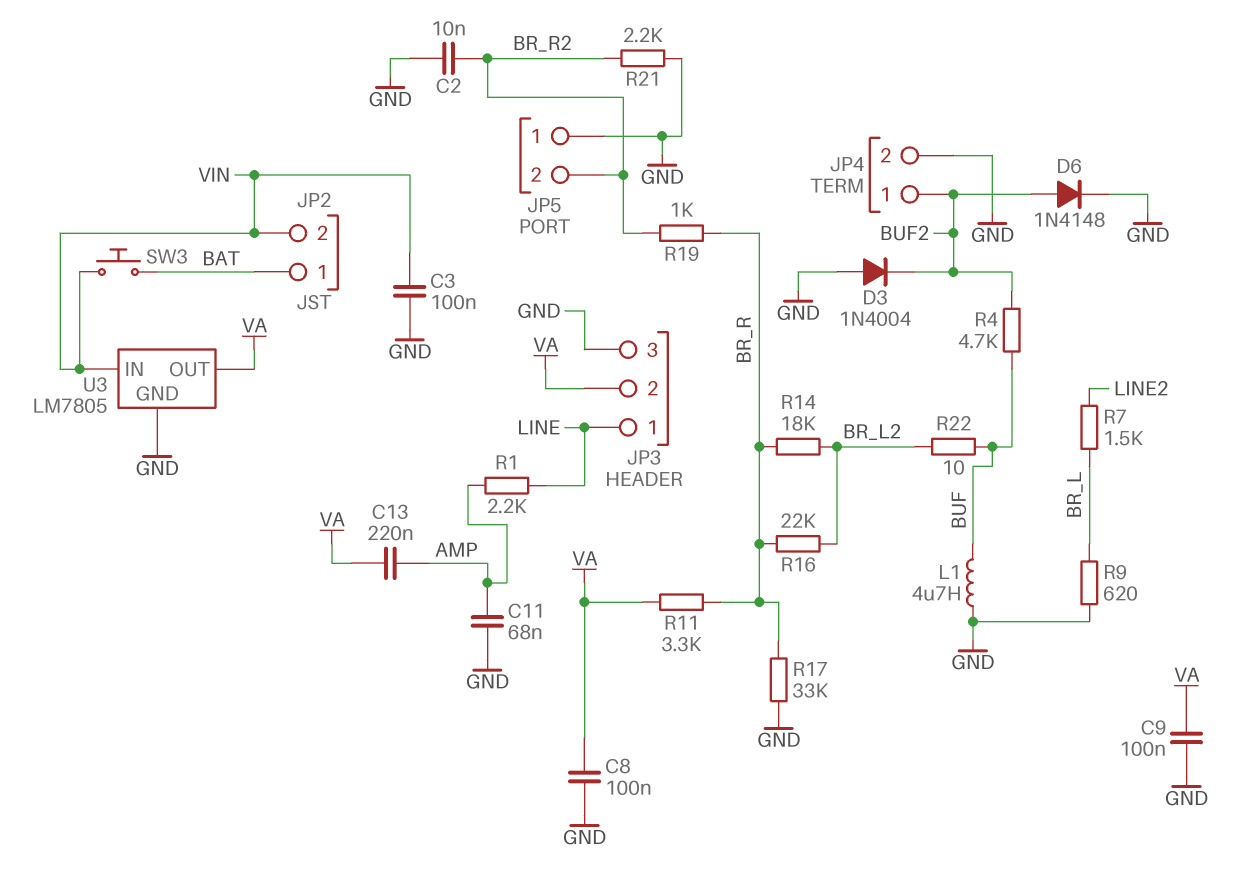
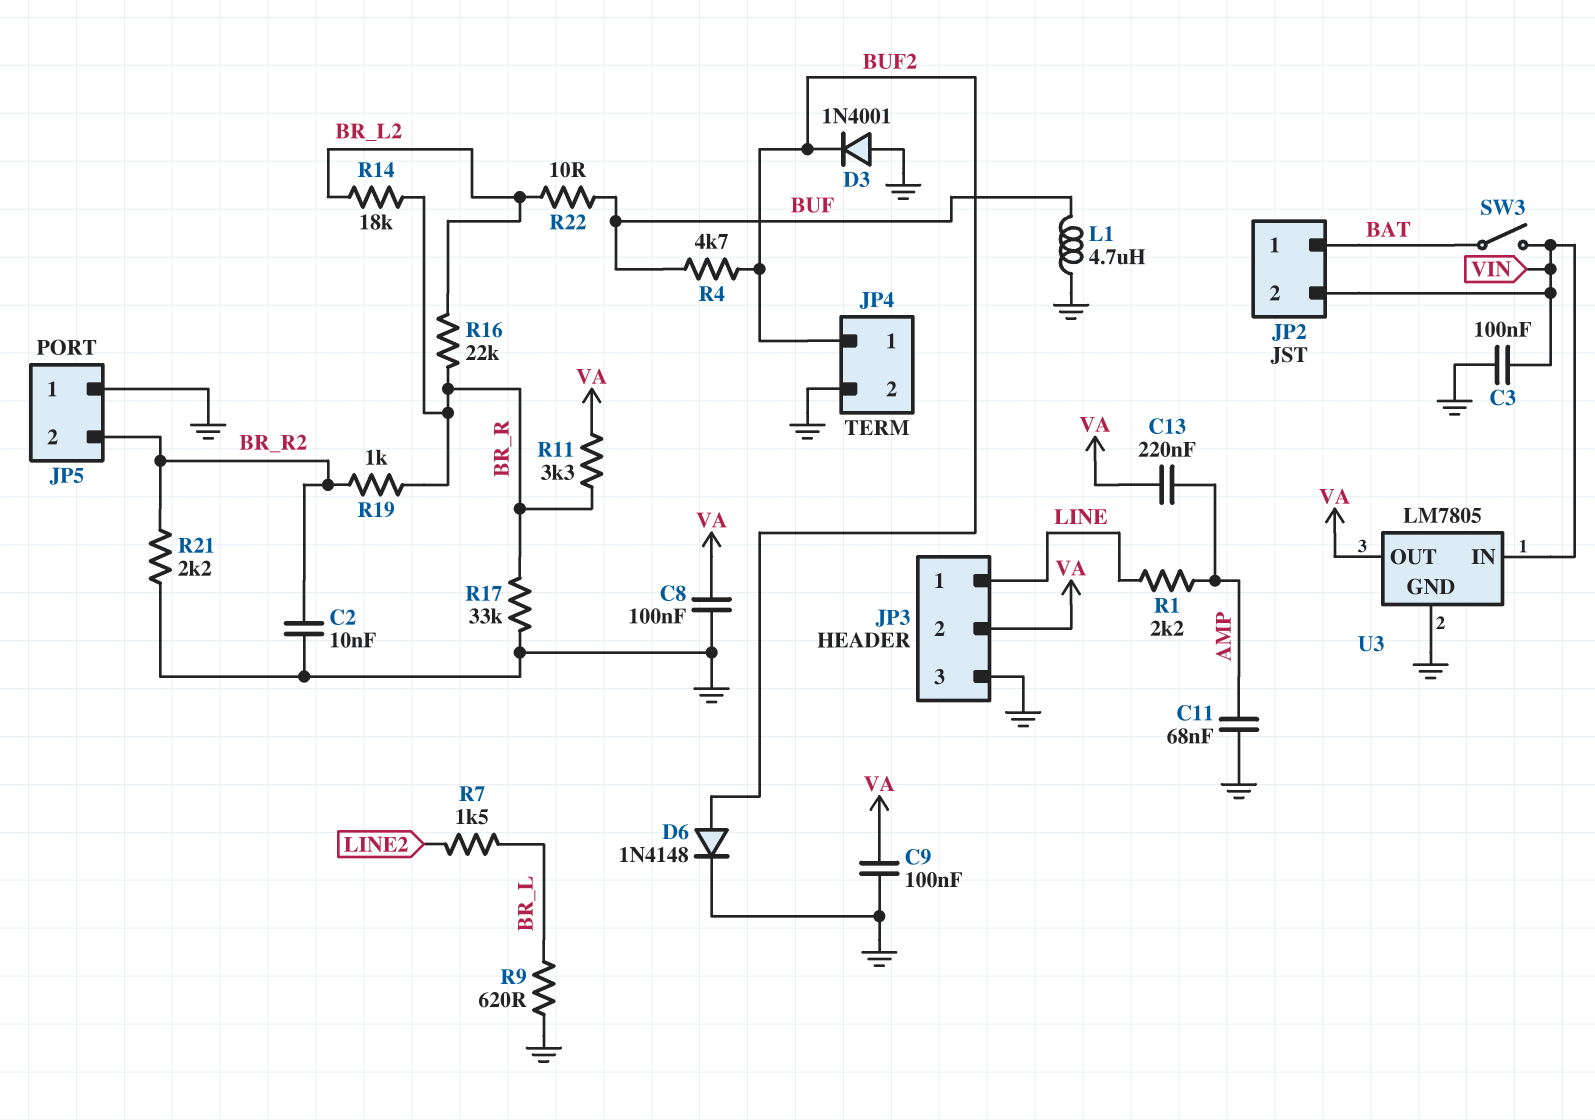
D3: diode 1N4004 (A GND, K BUF2) -> diode 1N4001 (A GND, K BUF2)
SW3: button (BAT, VIN) -> switch (BAT, VIN)

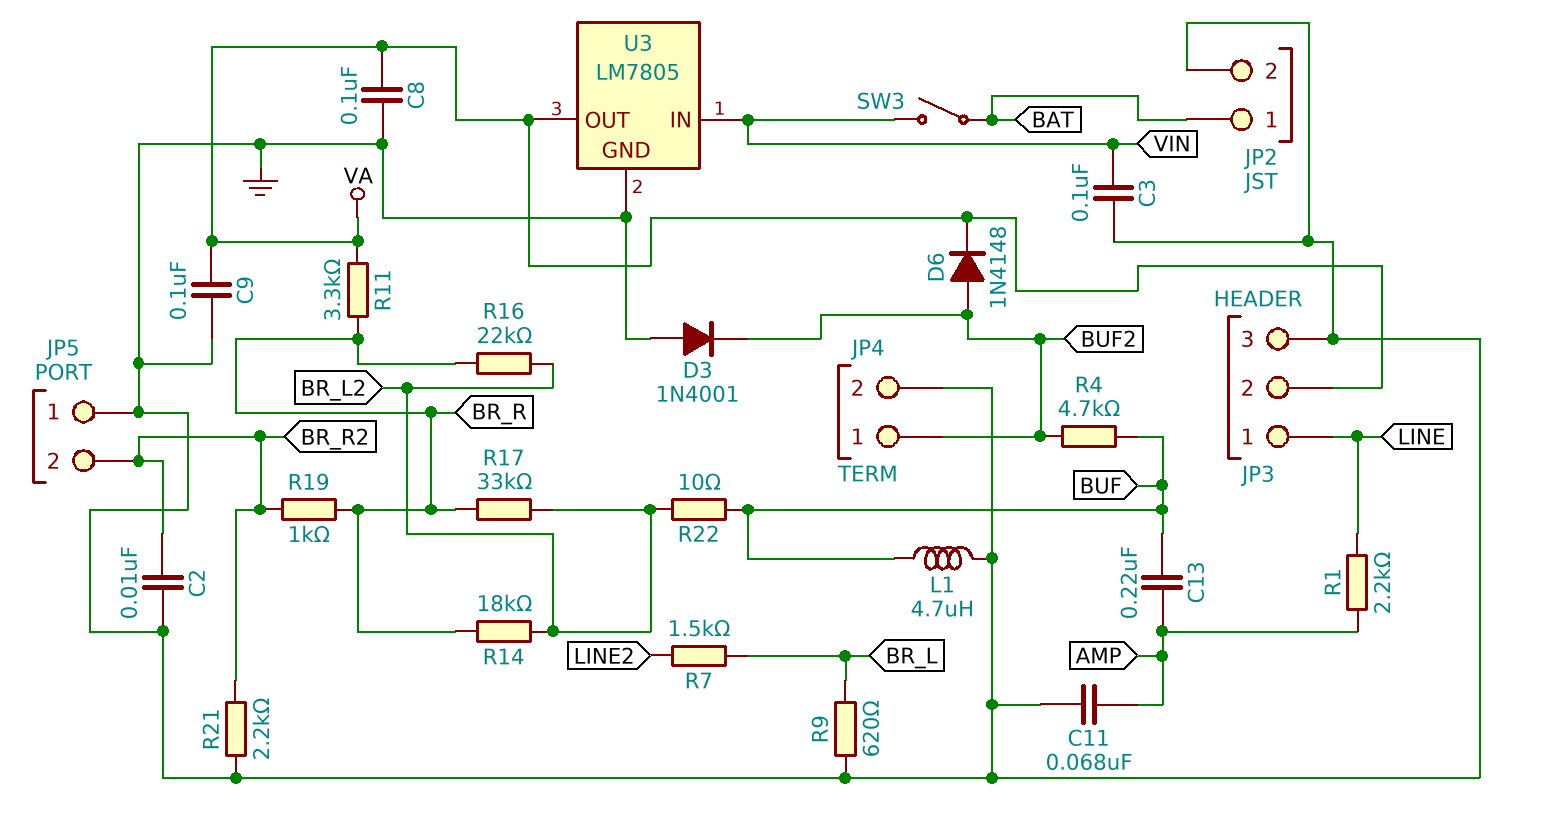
C13: 220nF (AMP, VA) -> 220nF (AMP, BUF)
D6: diode 1N4148 (A BUF2, K GND) -> diode 1N4148 (A BUF2, K VA)
JP2 pin 2: VIN -> GND
R17: 33k (BR_R, GND) -> 33k (BR_L2, BR_R)

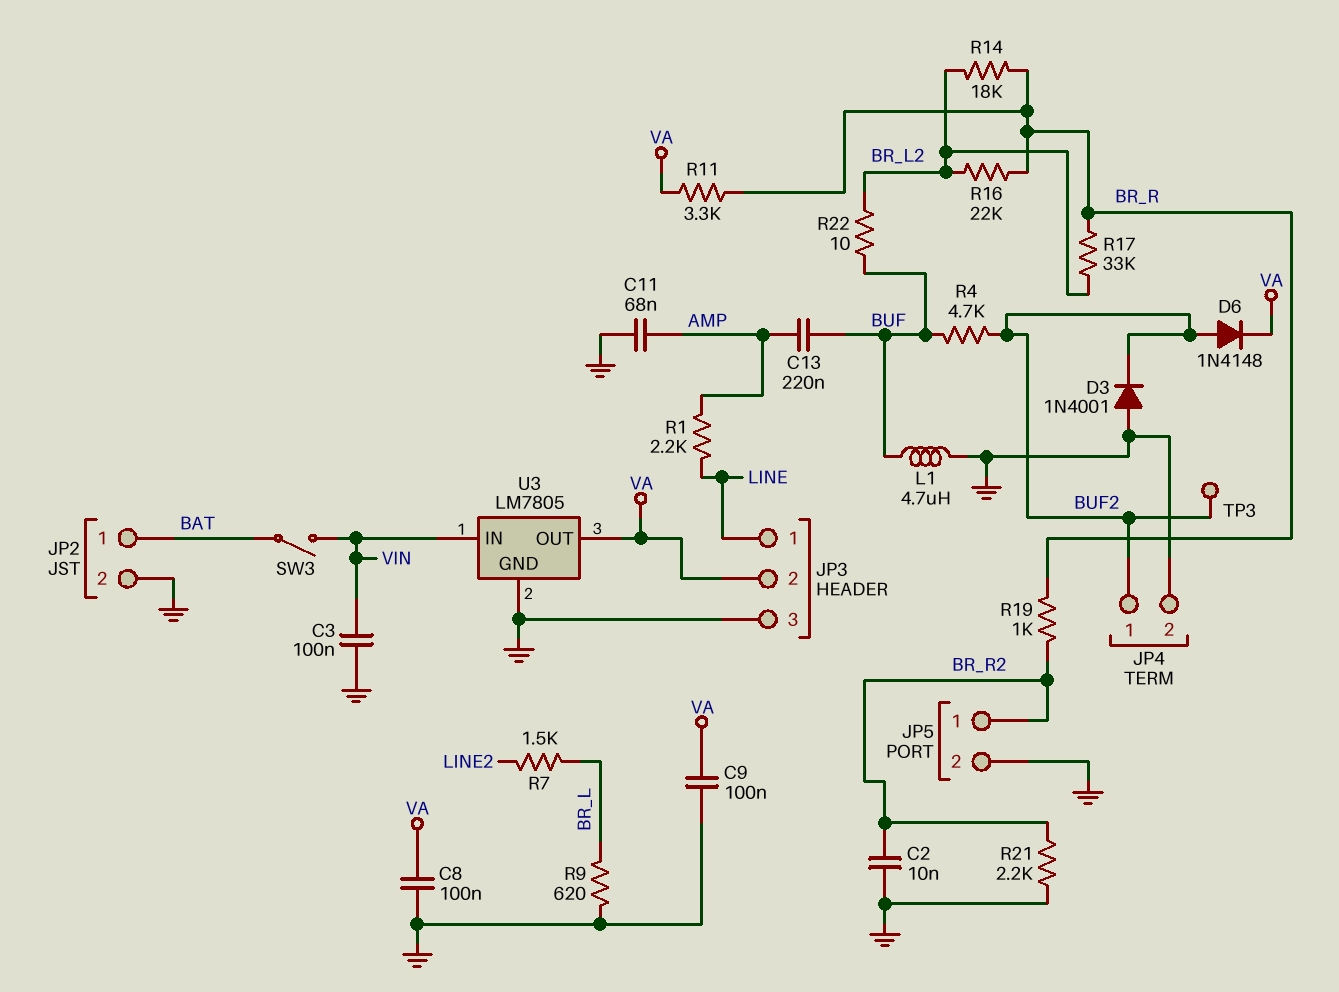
JP5 pin 1: GND -> BR_R2
JP5 pin 2: BR_R2 -> GND
TP3: none -> test point (BUF2)

